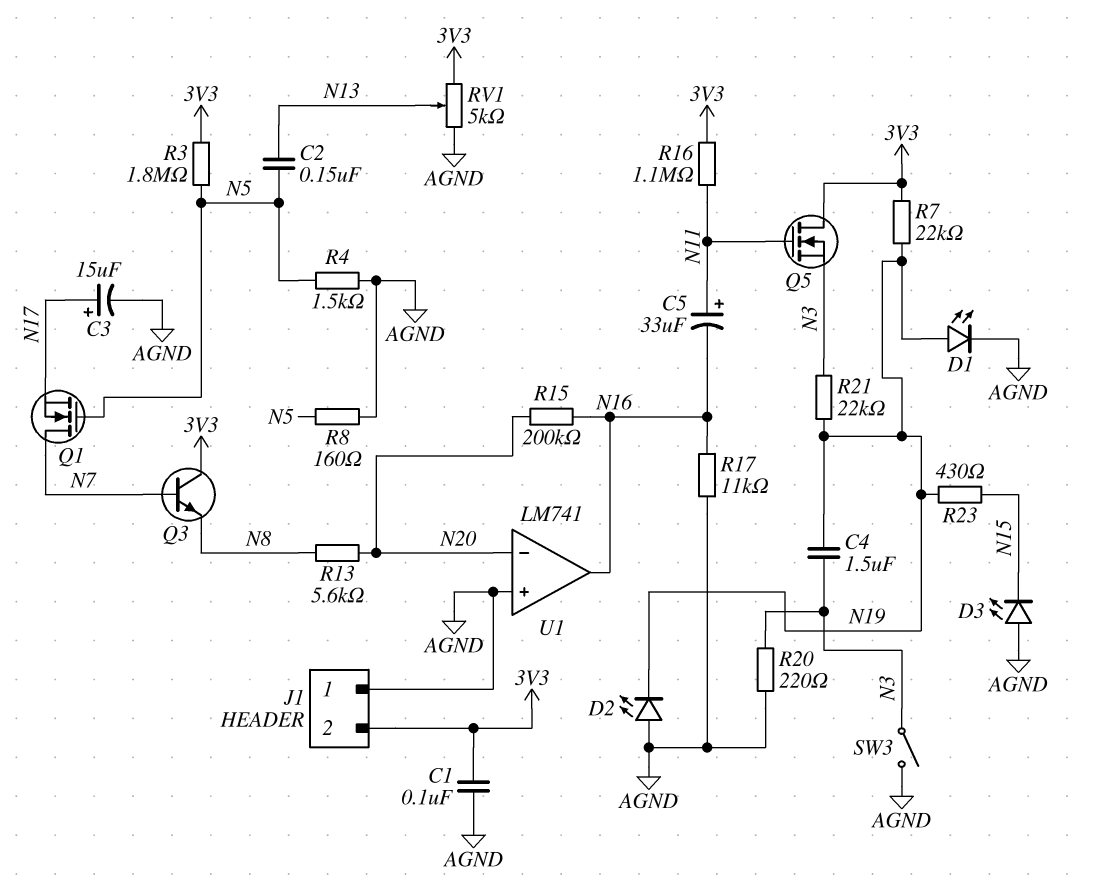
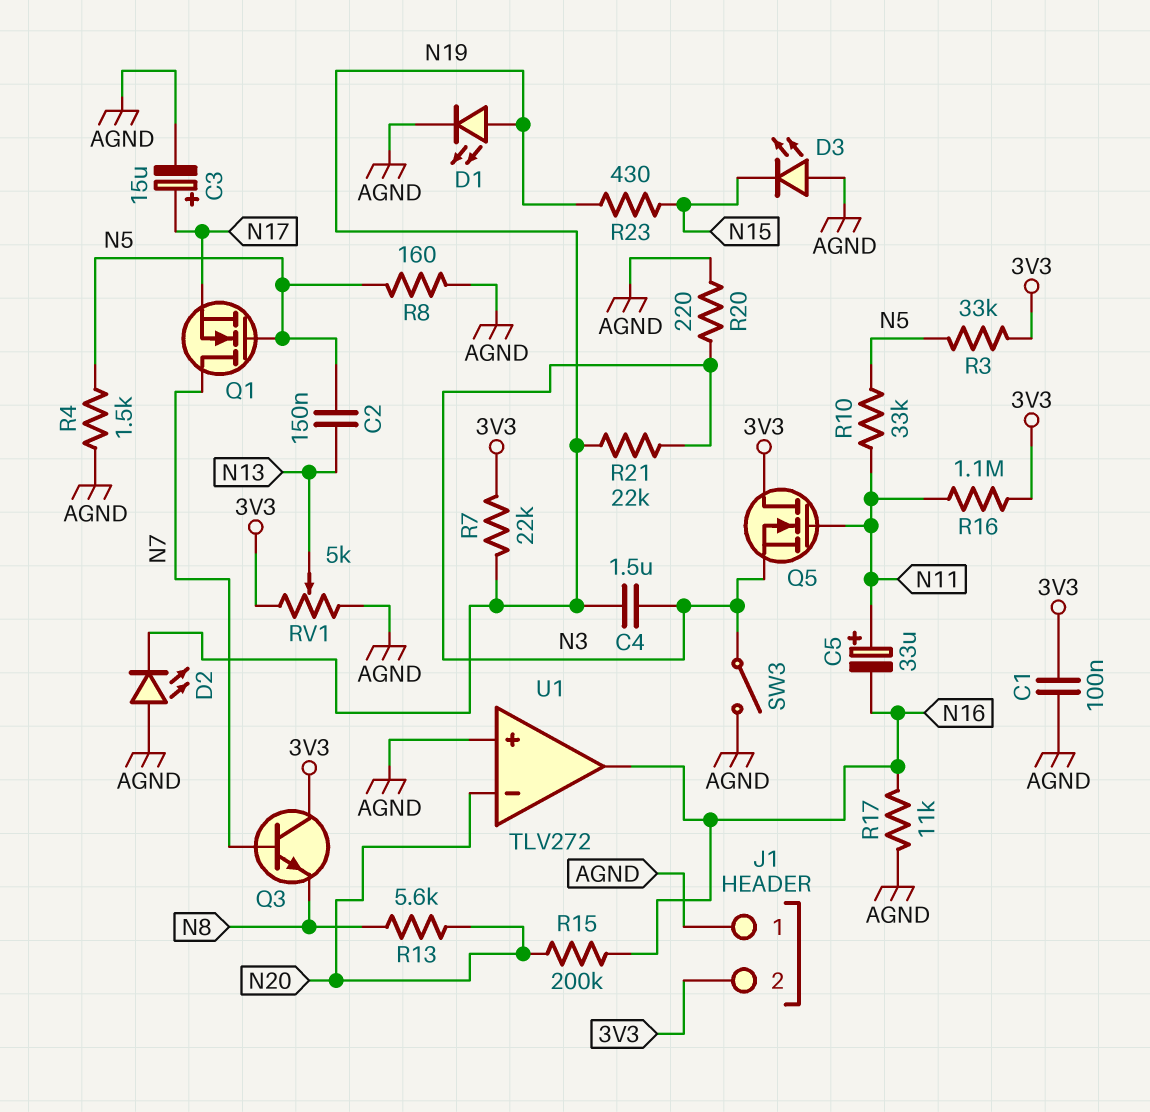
R3: 1.8M (3V3, N5) -> 33k (3V3, N5)
R10: none -> 33k (N5, N11)
U1: LM741 -> TLV272

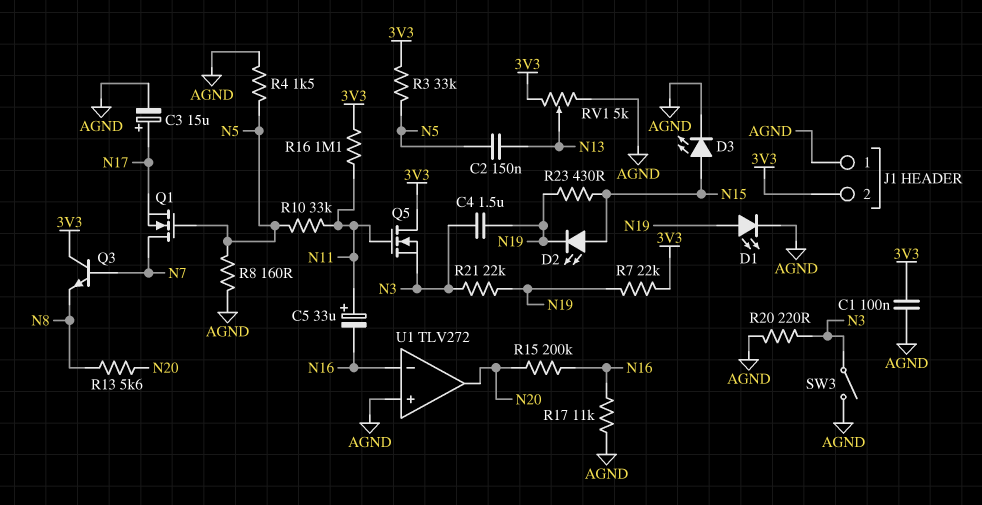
D2: LED (A AGND, K N19) -> LED (A N15, K N19)
D3: LED (A AGND, K N15) -> LED (A N15, K AGND)
U1 pin in-: N20 -> N16
U1 pin out: N16 -> N20

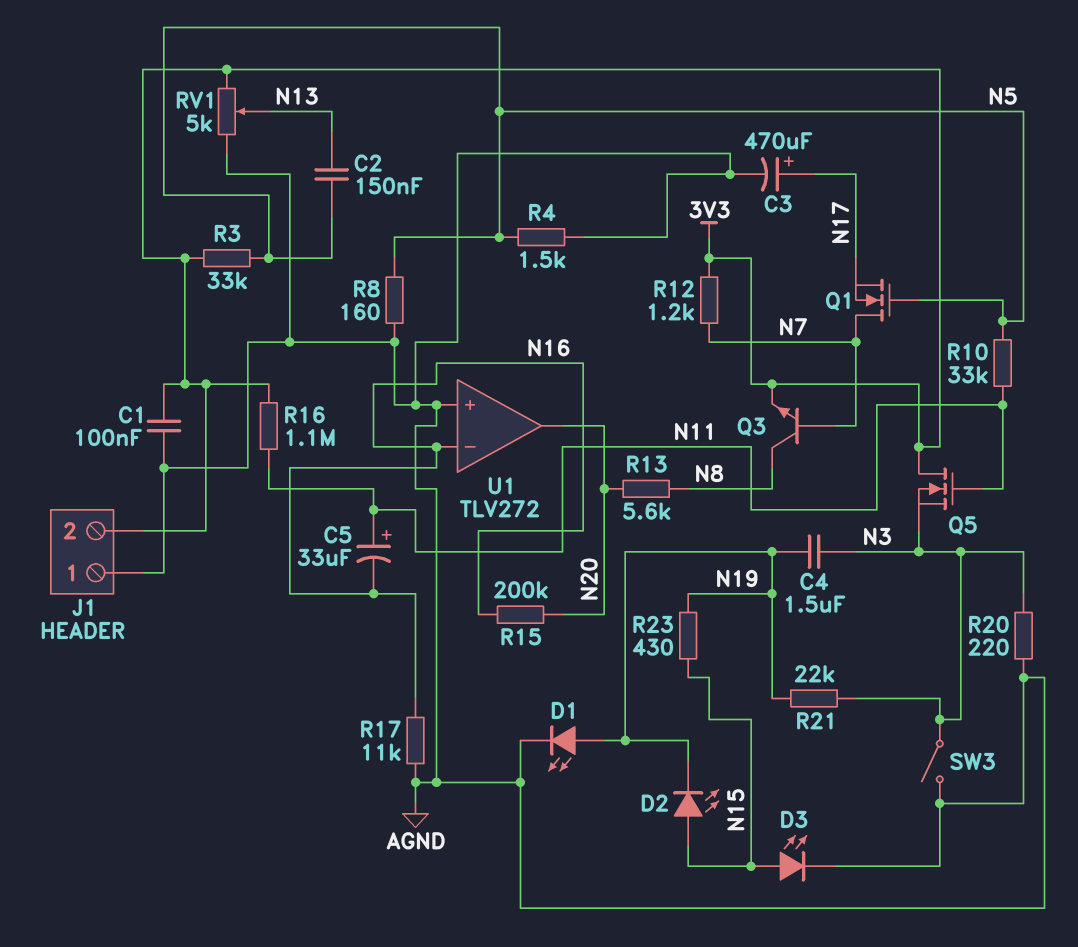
C3: 15uF (plus N17, minus AGND) -> 470uF (plus N17, minus AGND)
Q3: NPN (B N7, C 3V3, E N8) -> NPN (B N7, C N8, E 3V3)
R7: 22k (3V3, N19) -> none
R12: none -> 1.2k (3V3, N7)

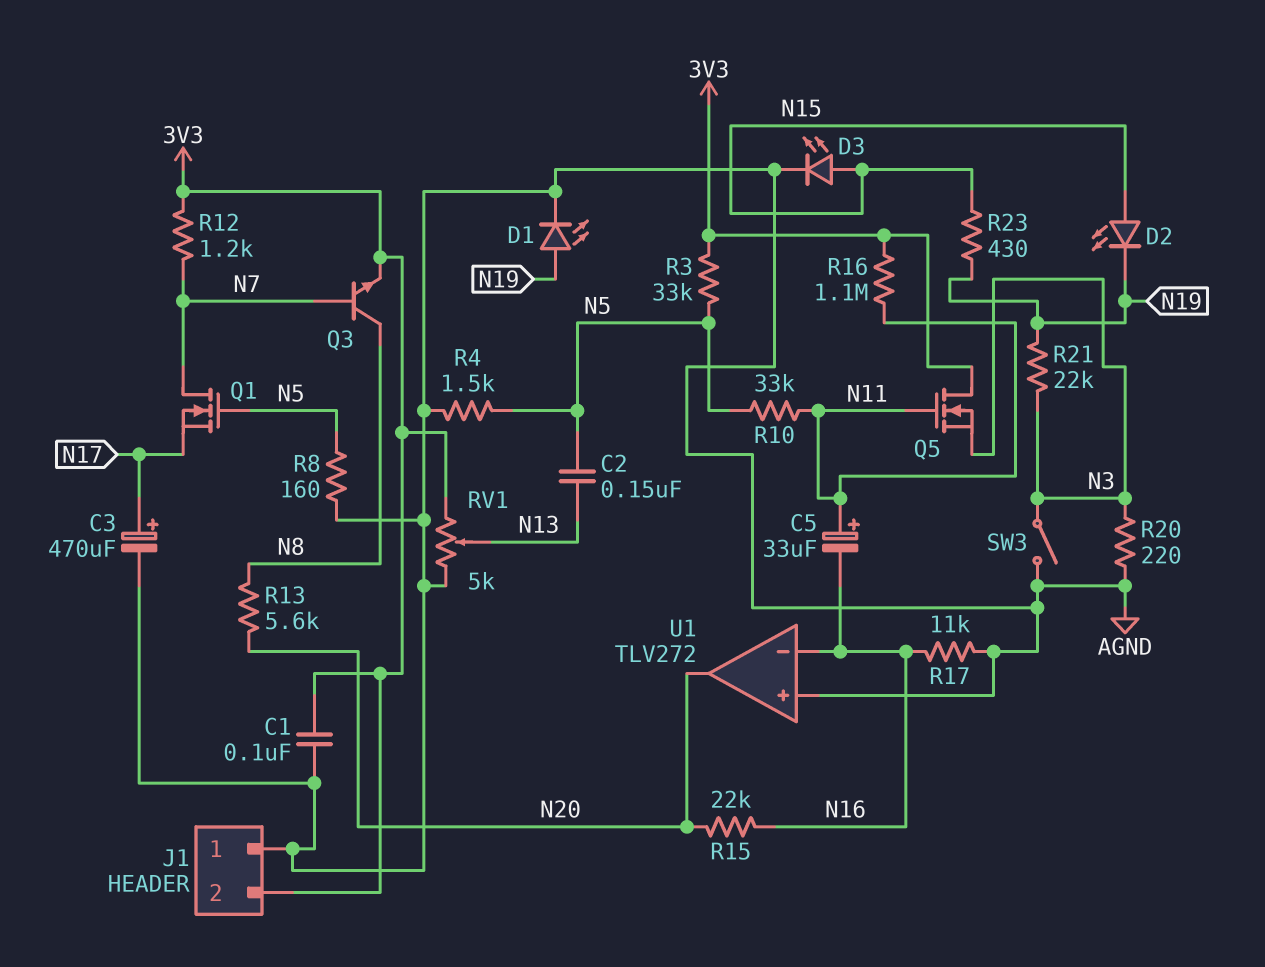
C4: 1.5uF (N3, N19) -> none
R15: 200k (N16, N20) -> 22k (N16, N20)

